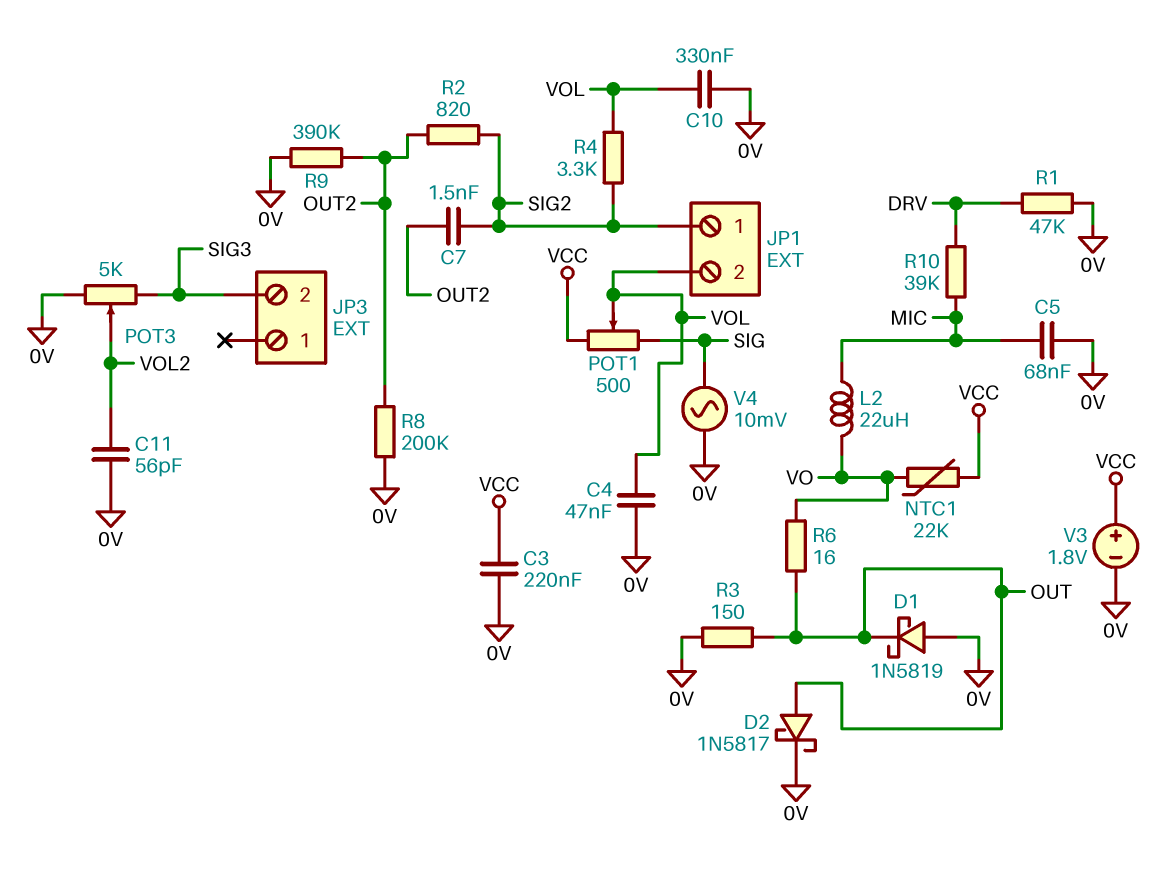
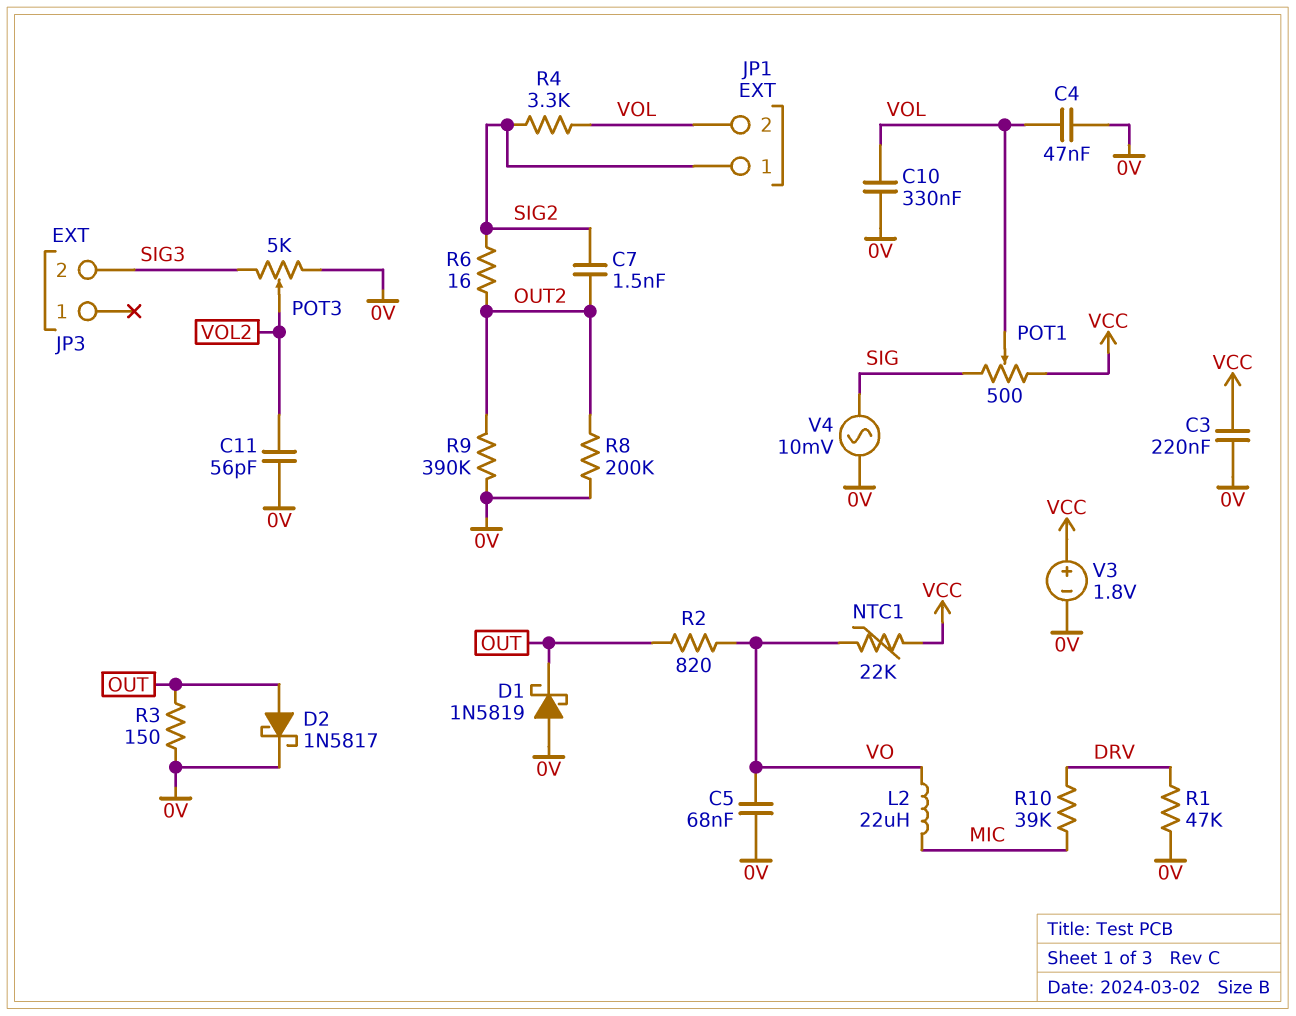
C5: 68nF (0V, MIC) -> 68nF (0V, VO)
R2: 820 (OUT2, SIG2) -> 820 (OUT, VO)
R6: 16 (OUT, VO) -> 16 (OUT2, SIG2)

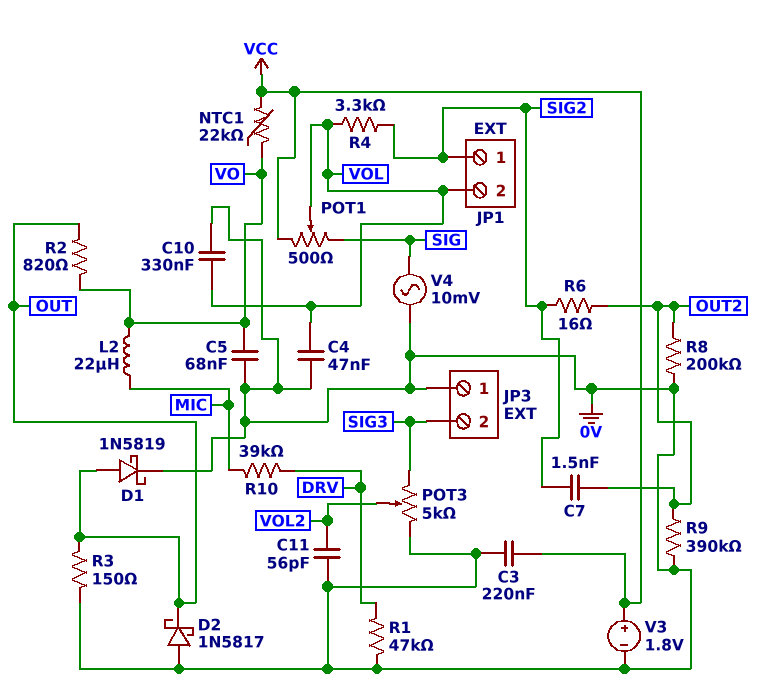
D1: schottky 1N5819 (A 0V, K OUT) -> schottky 1N5819 (A OUT, K 0V)
D2: schottky 1N5817 (A OUT, K 0V) -> schottky 1N5817 (A 0V, K OUT)
JP3 pin 1: none -> 0V

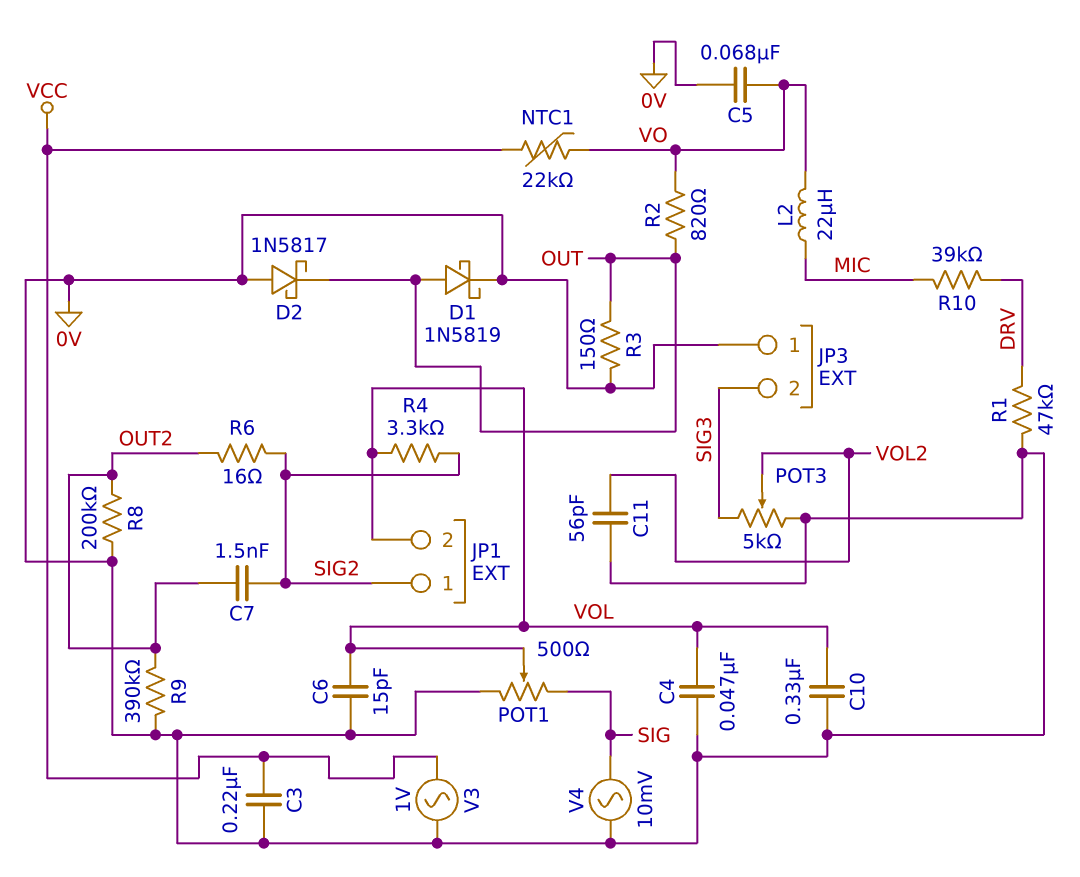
C6: none -> 15pF (0V, VOL)
POT1: 500 (SIG, VCC, wiper VOL) -> 500 (0V, SIG, wiper VOL)
V3: 1.8V (plus VCC, minus 0V) -> AC 1V (0V, VCC)

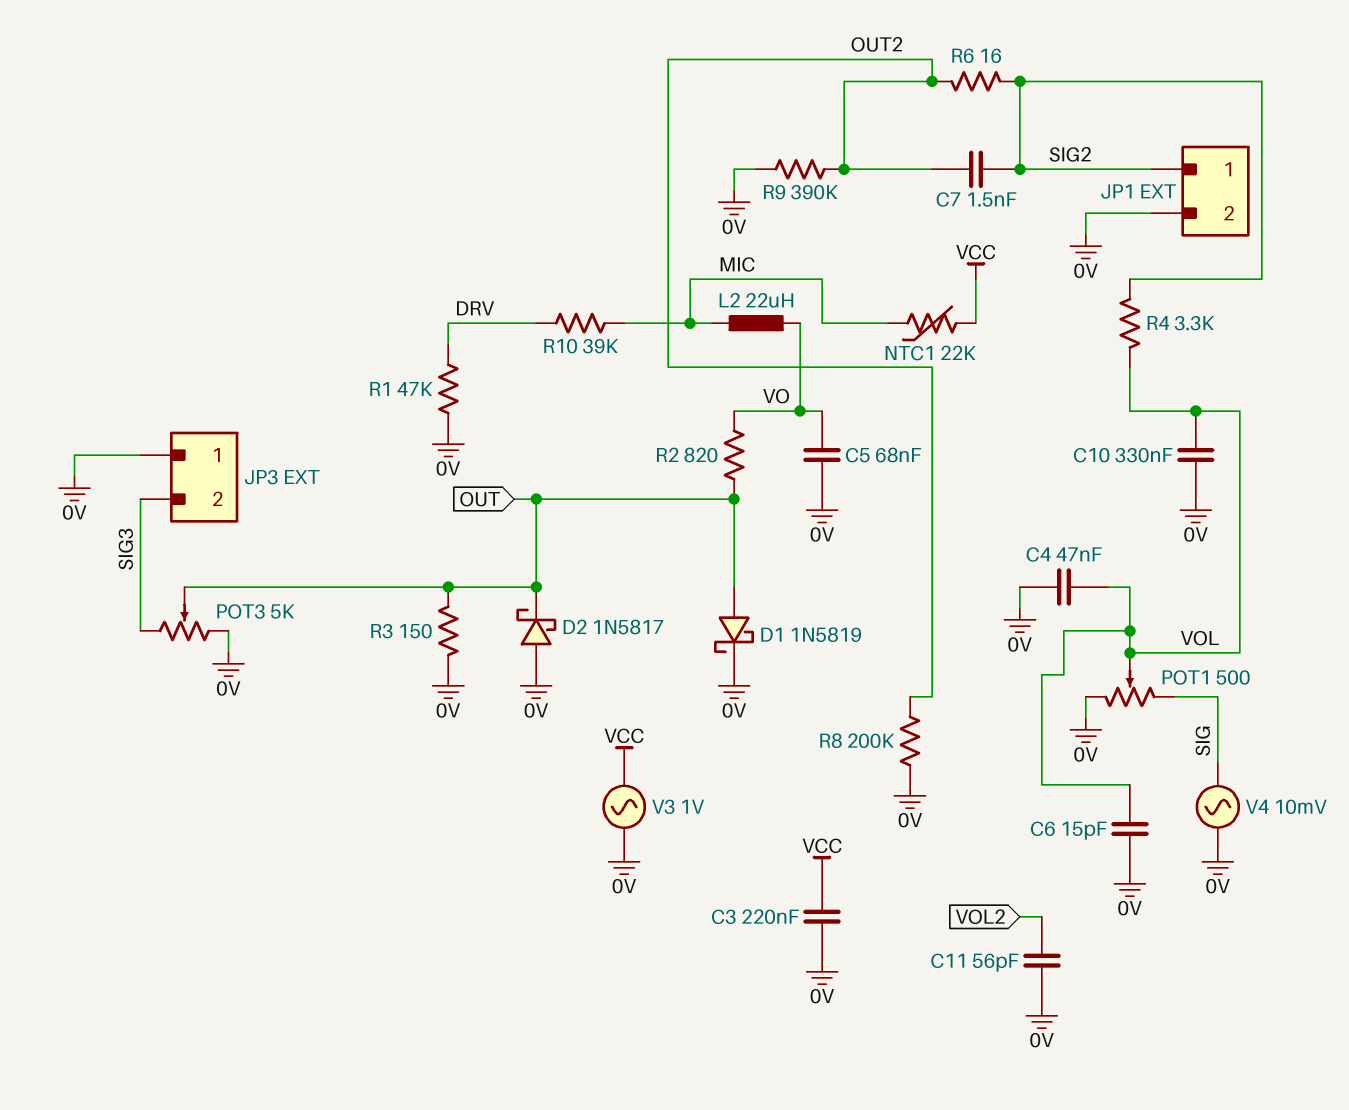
JP1 pin 2: VOL -> 0V
NTC1: 22k (VCC, VO) -> 22k (MIC, VCC)
POT3: 5k (0V, SIG3, wiper VOL2) -> 5k (0V, SIG3, wiper OUT)

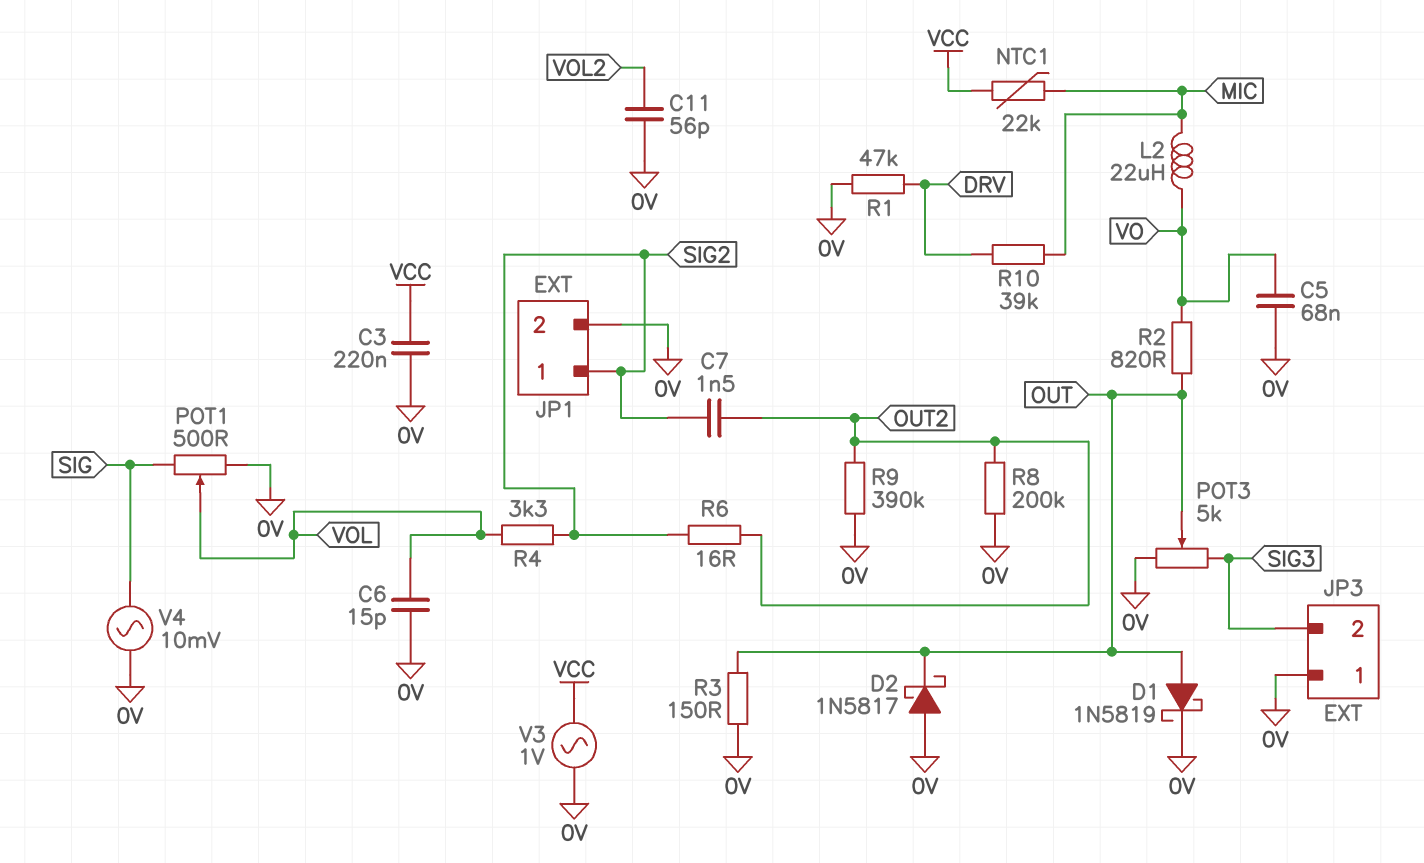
C4: 47nF (0V, VOL) -> none
C10: 330nF (0V, VOL) -> none

